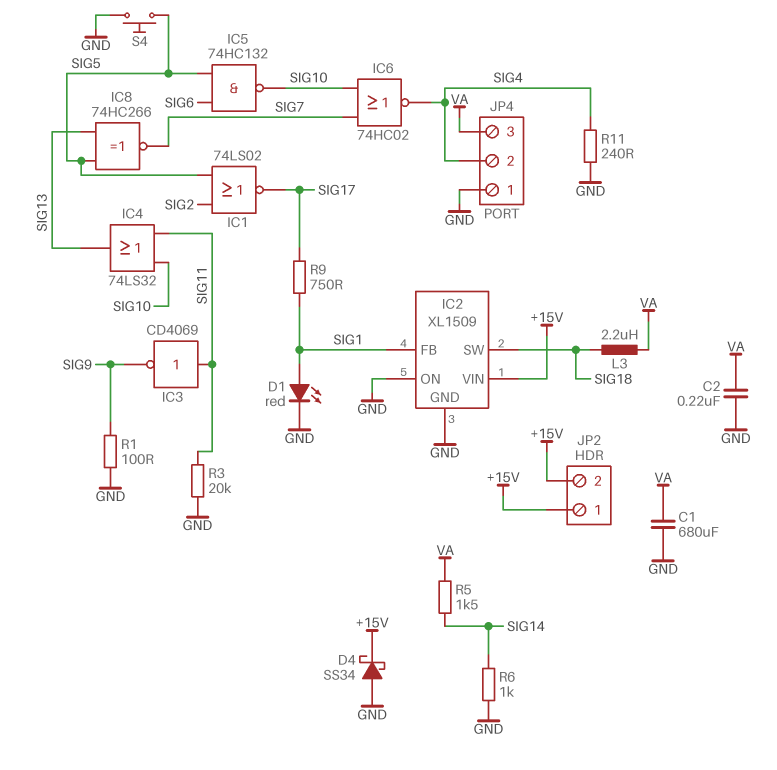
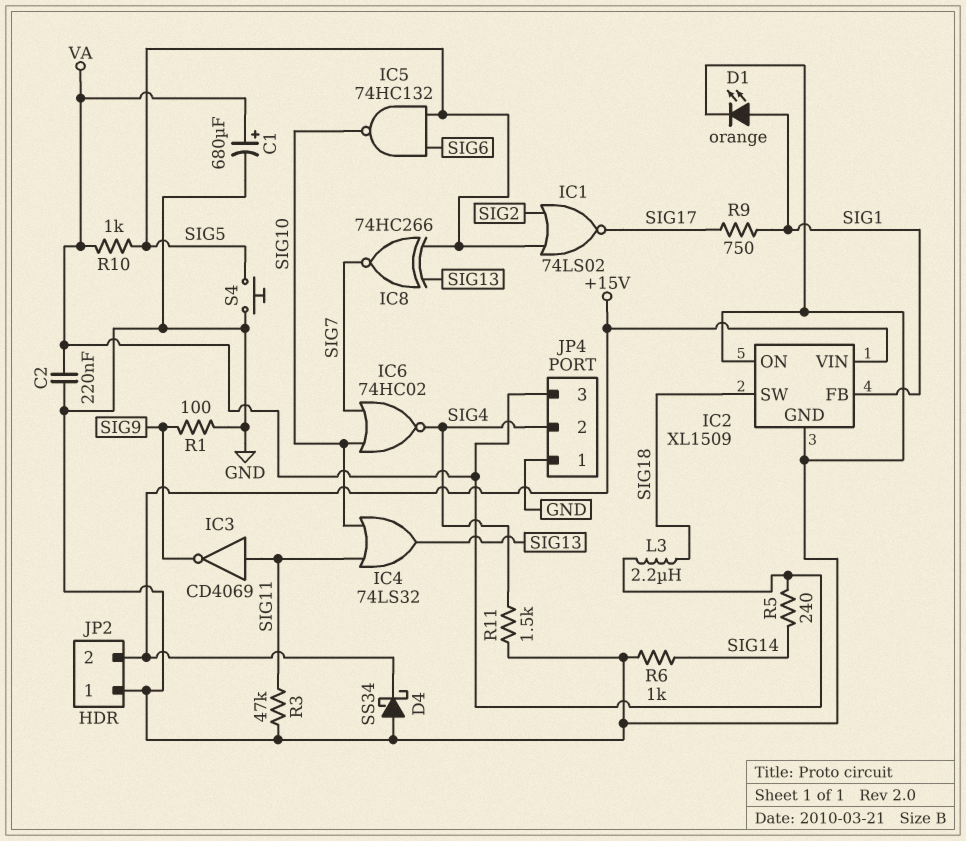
C1: 680uF (GND, VA) -> 680uF (plus VA, minus GND)
D1: LED red (A SIG1, K GND) -> LED orange (A SIG1, K GND)
JP2 pin 1: +15V -> GND
R3: 20k (GND, SIG11) -> 47k (GND, SIG11)
R5: 1.5k (SIG14, VA) -> 240 (SIG14, VA)
R10: none -> 1k (SIG5, VA)
R11: 240 (GND, SIG4) -> 1.5k (GND, SIG4)

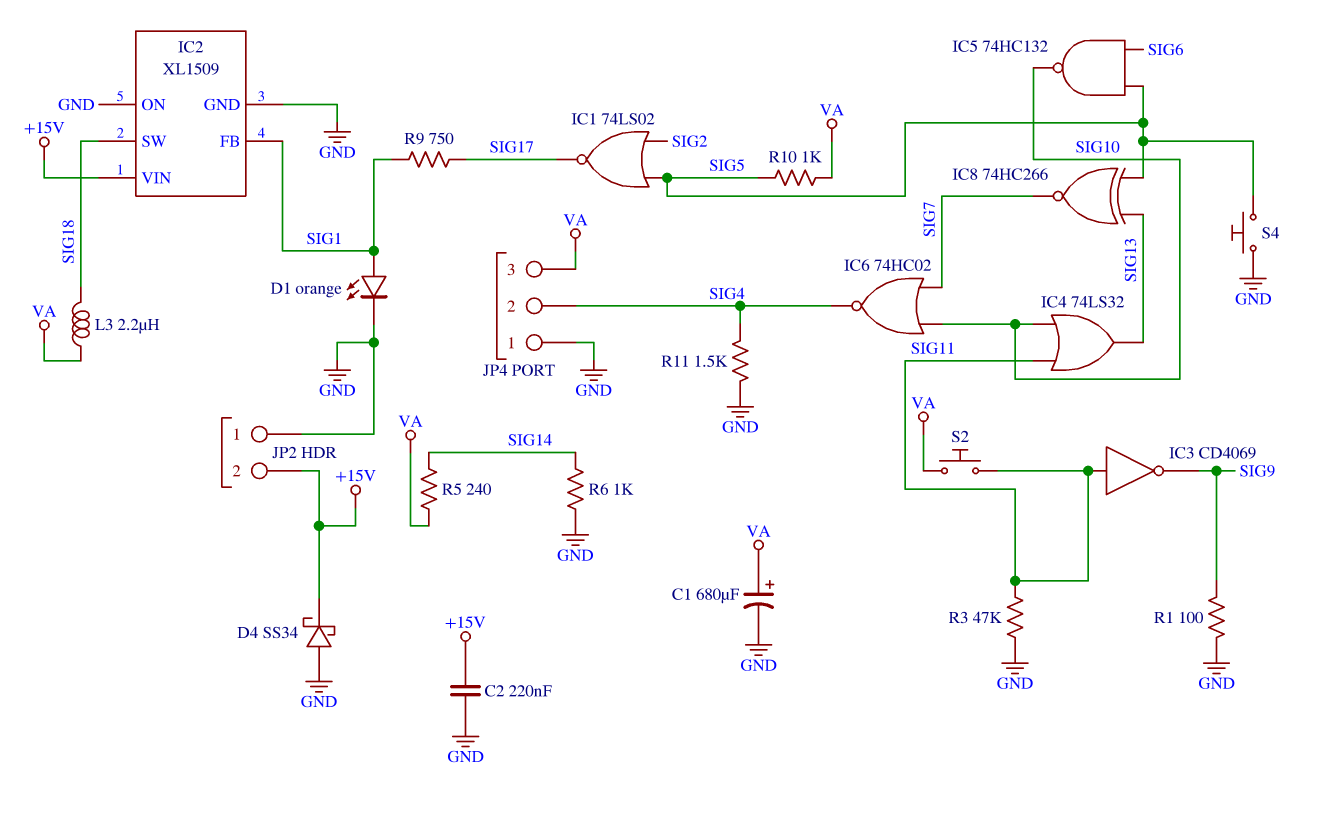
C2: 220nF (GND, VA) -> 220nF (+15V, GND)
S2: none -> button (SIG11, VA)

